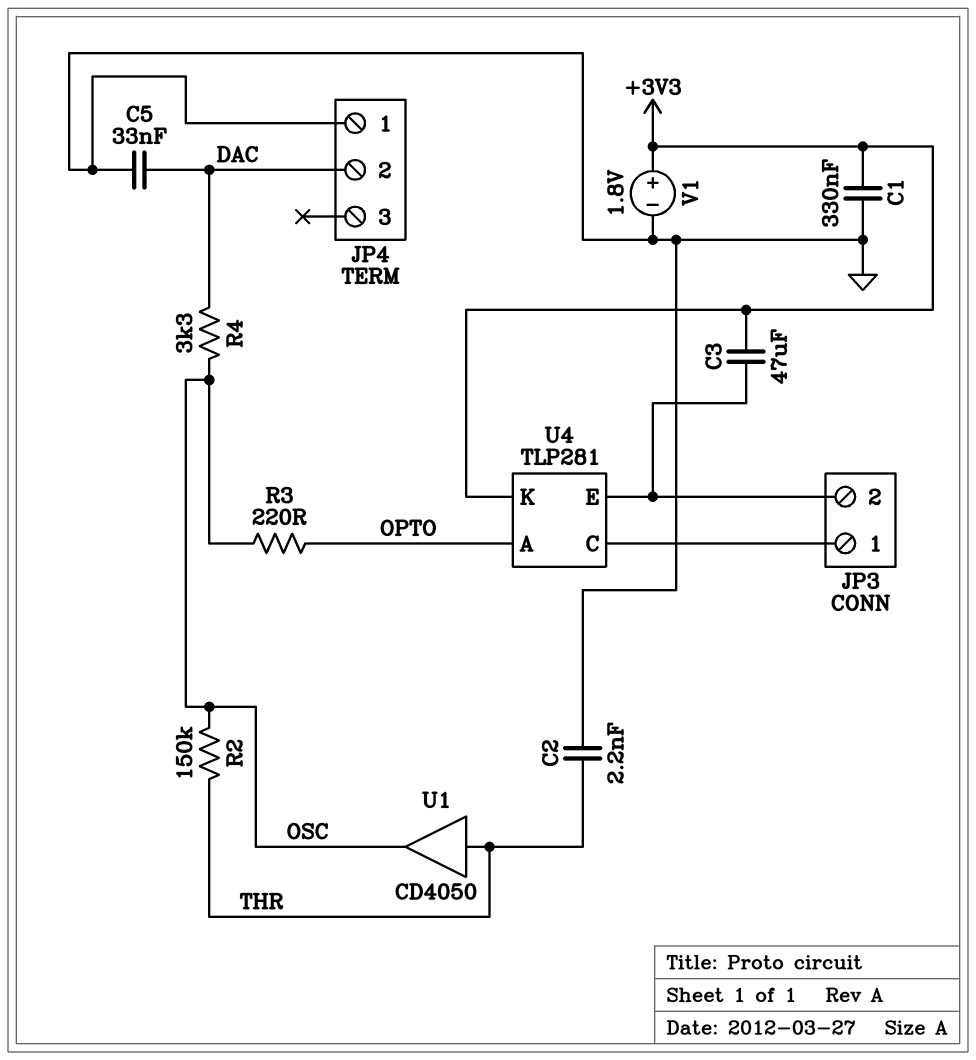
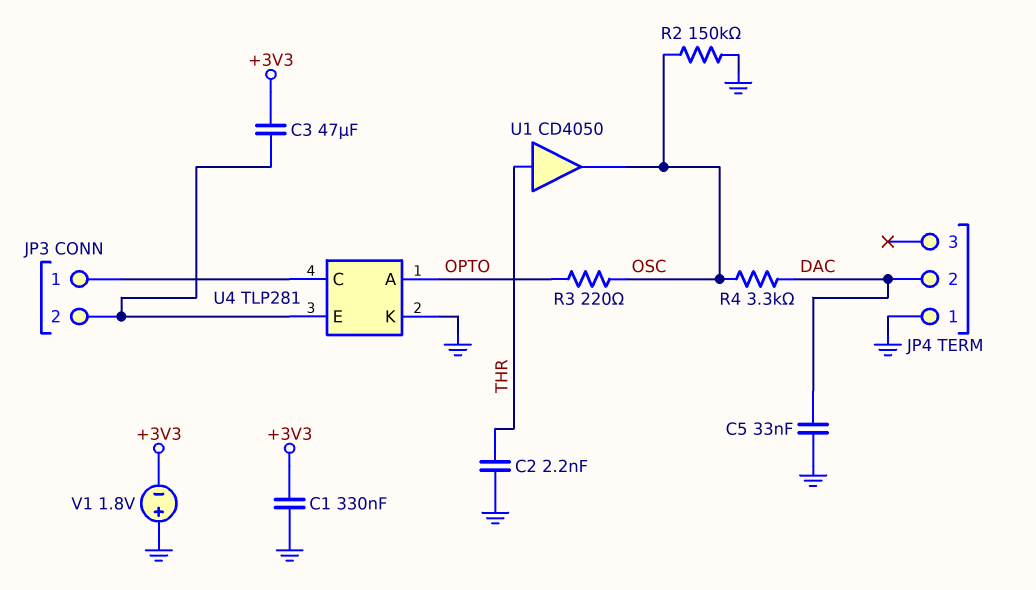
R2: 150k (OSC, THR) -> 150k (GND, OSC)
U4 pin K: +3V3 -> GND
V1: 1.8V (plus +3V3, minus GND) -> 1.8V (plus GND, minus +3V3)

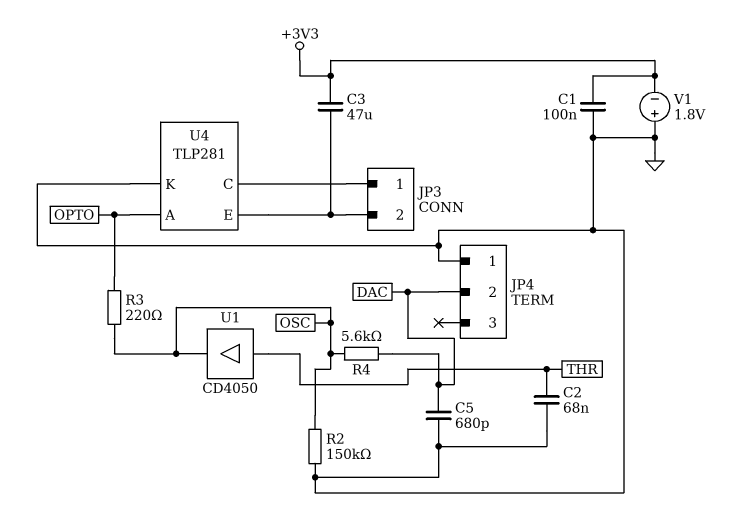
C1: 330nF (+3V3, GND) -> 100nF (+3V3, GND)
C2: 2.2nF (GND, THR) -> 68nF (GND, THR)
C5: 33nF (DAC, GND) -> 680pF (DAC, GND)
R4: 3.3k (DAC, OSC) -> 5.6k (DAC, OSC)

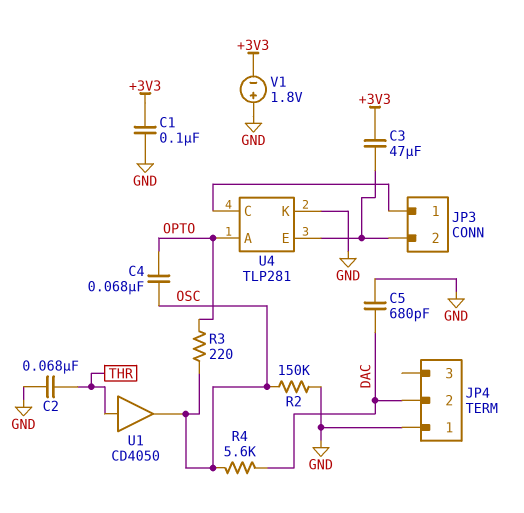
C4: none -> 68nF (OPTO, OSC)

